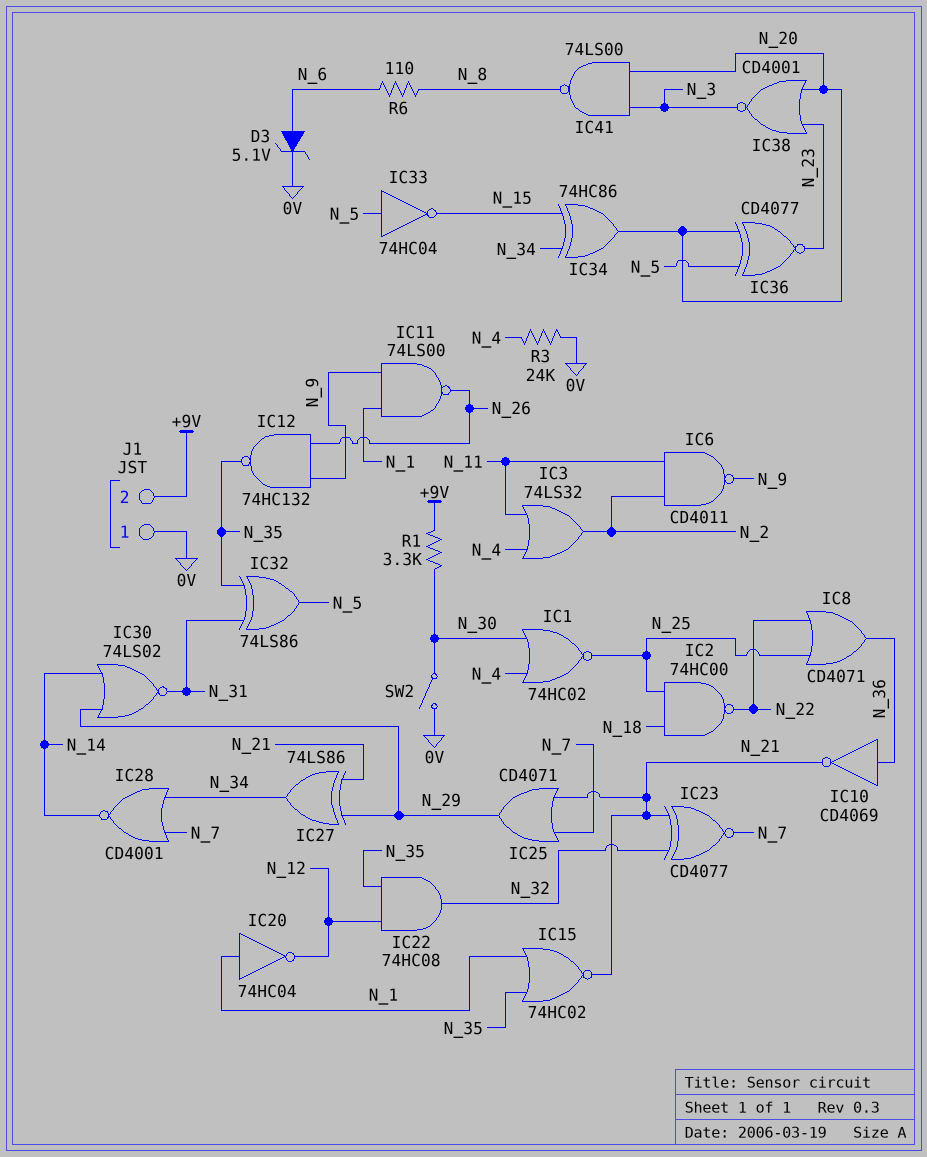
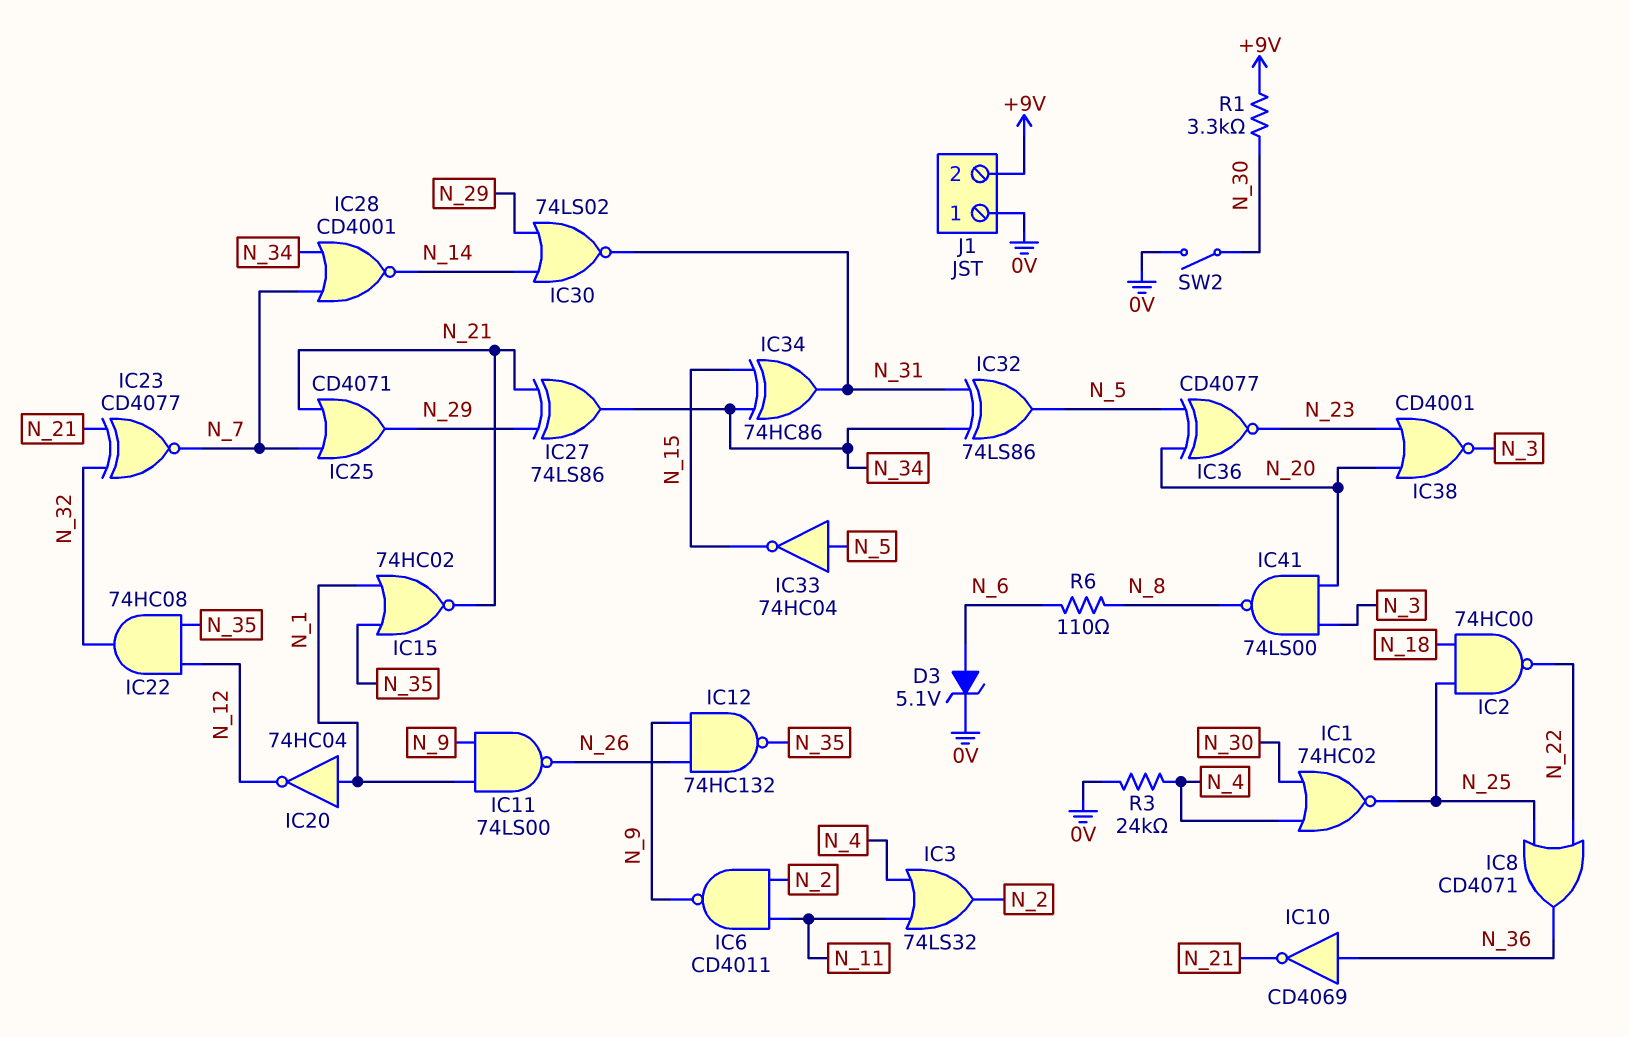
IC32: XOR 74LS86 (in N_31, in N_35, out N_5) -> XOR 74LS86 (in N_31, in N_34, out N_5)
IC34: XOR 74HC86 (in N_15, in N_34, out N_20) -> XOR 74HC86 (in N_15, in N_34, out N_31)

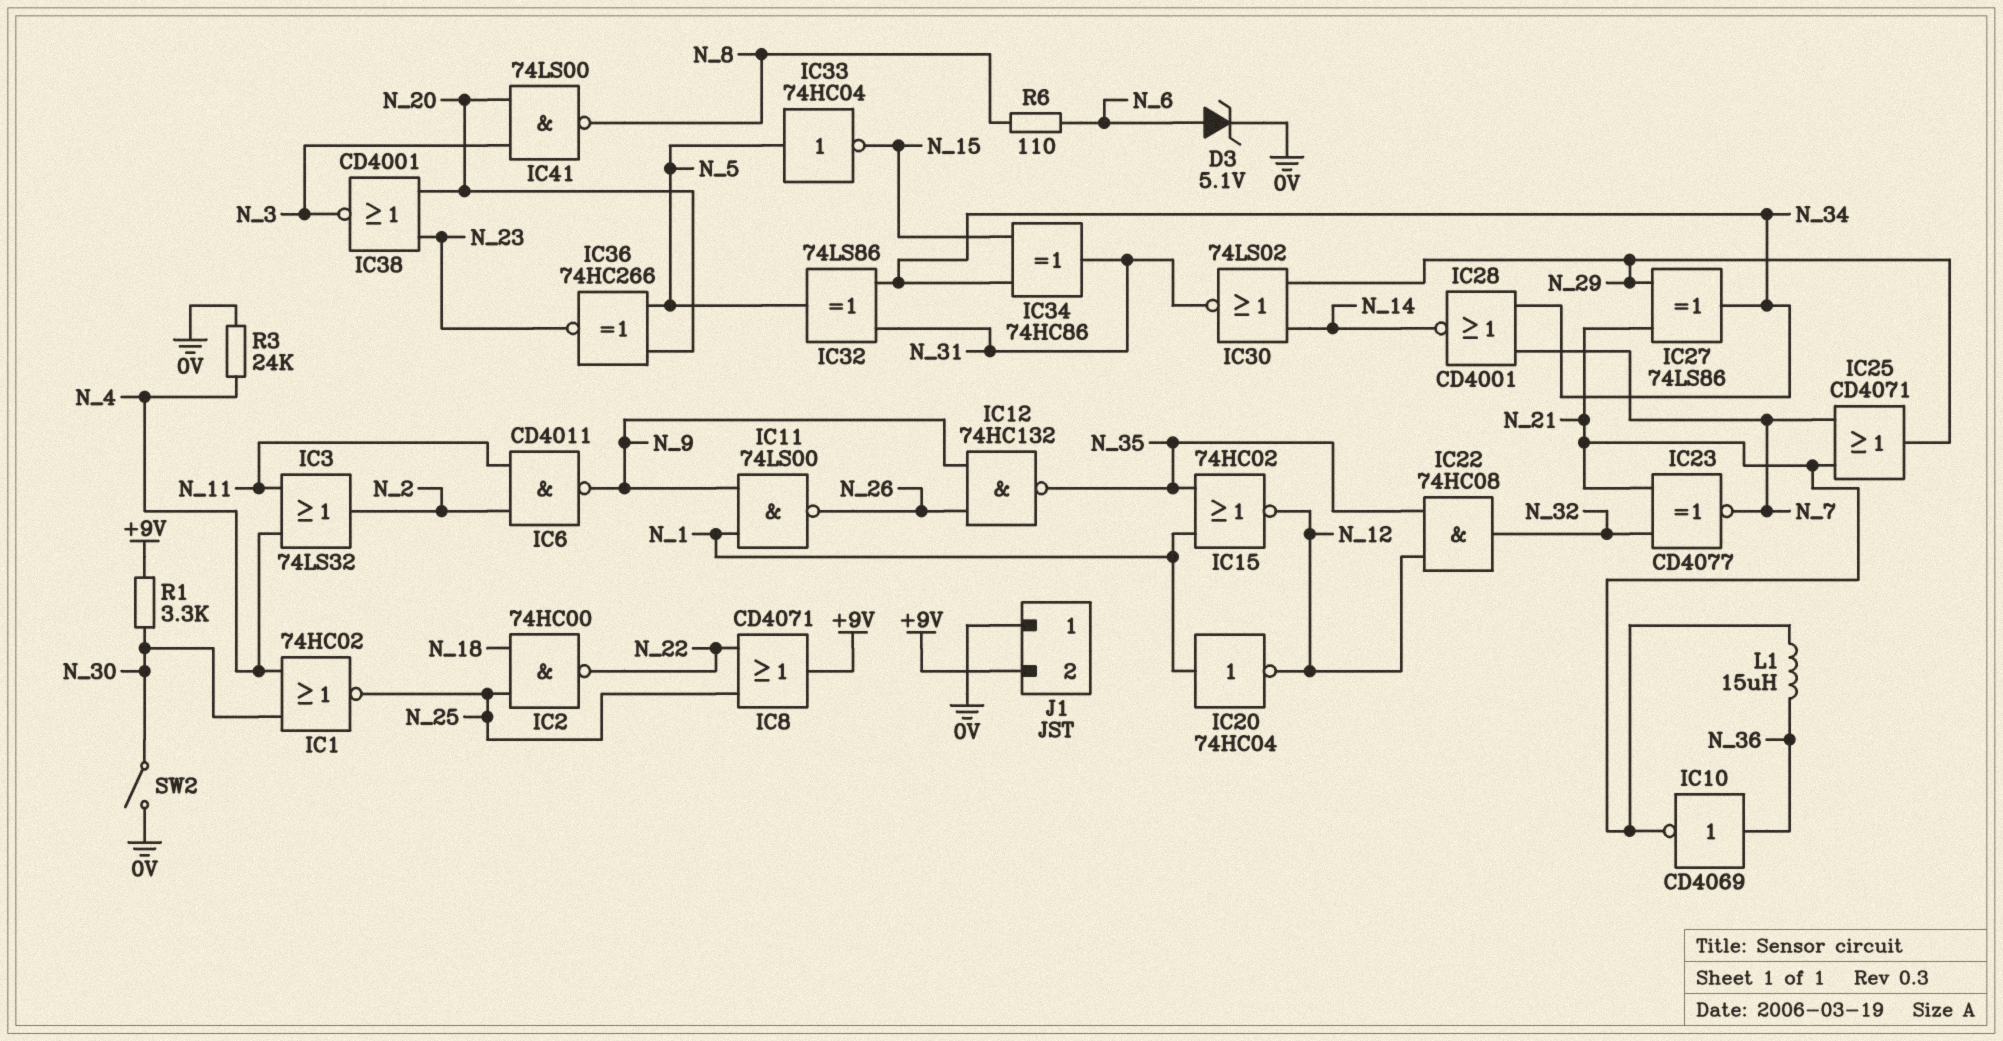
IC8: OR CD4071 (in N_22, in N_25, out N_36) -> OR CD4071 (in N_22, in N_25, out +9V)
IC15: NOR 74HC02 (in N_1, in N_35, out N_21) -> NOR 74HC02 (in N_1, in N_35, out N_12)
IC36: XNOR CD4077 (in N_5, in N_20, out N_23) -> XNOR 74HC266 (in N_5, in N_20, out N_23)
L1: none -> 15uH (N_21, N_36)

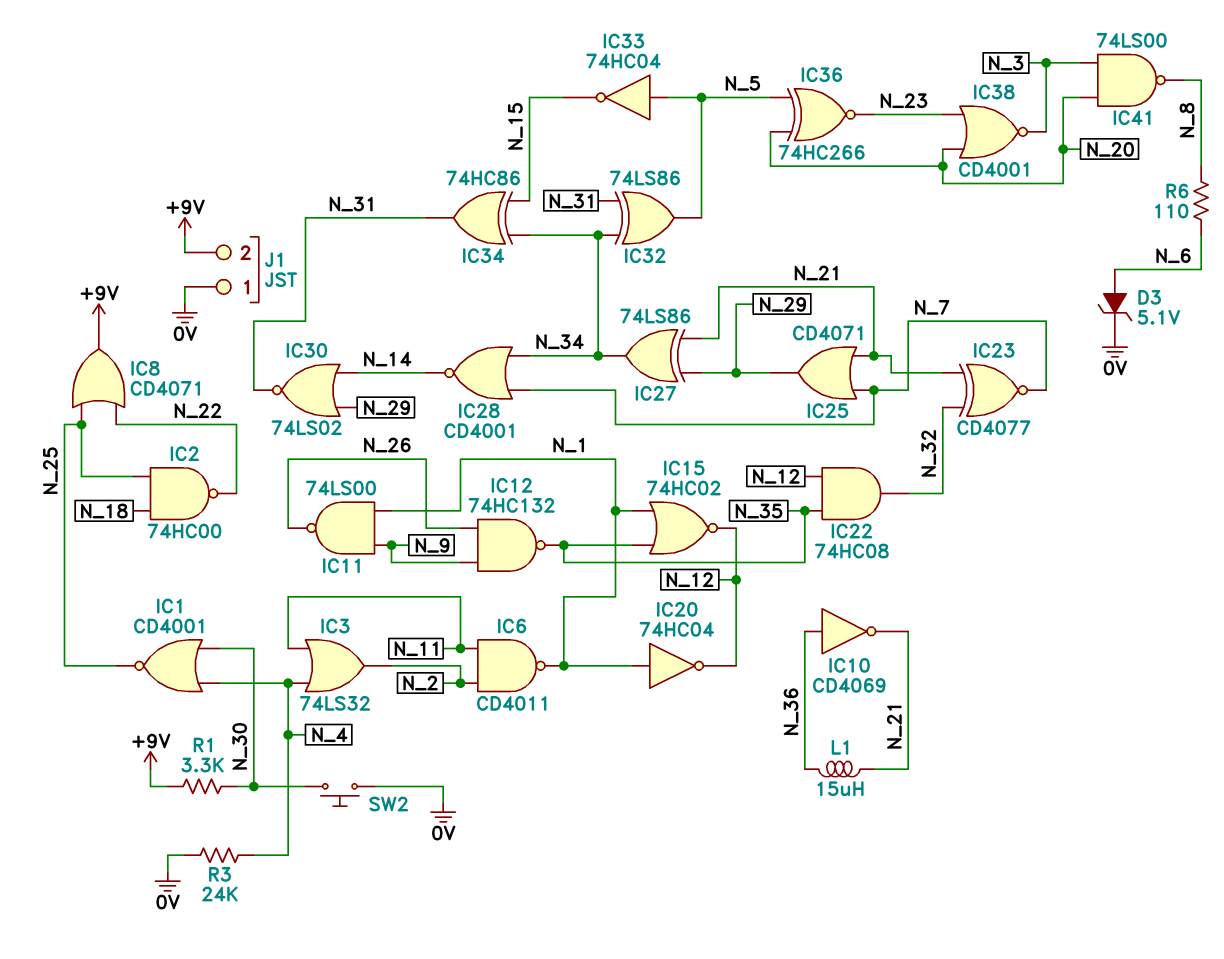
IC1: NOR 74HC02 (in N_4, in N_30, out N_25) -> NOR CD4001 (in N_4, in N_30, out N_25)
IC6: NAND CD4011 (in N_2, in N_11, out N_9) -> NAND CD4011 (in N_2, in N_11, out N_1)
SW2: switch (0V, N_30) -> button (0V, N_30)

